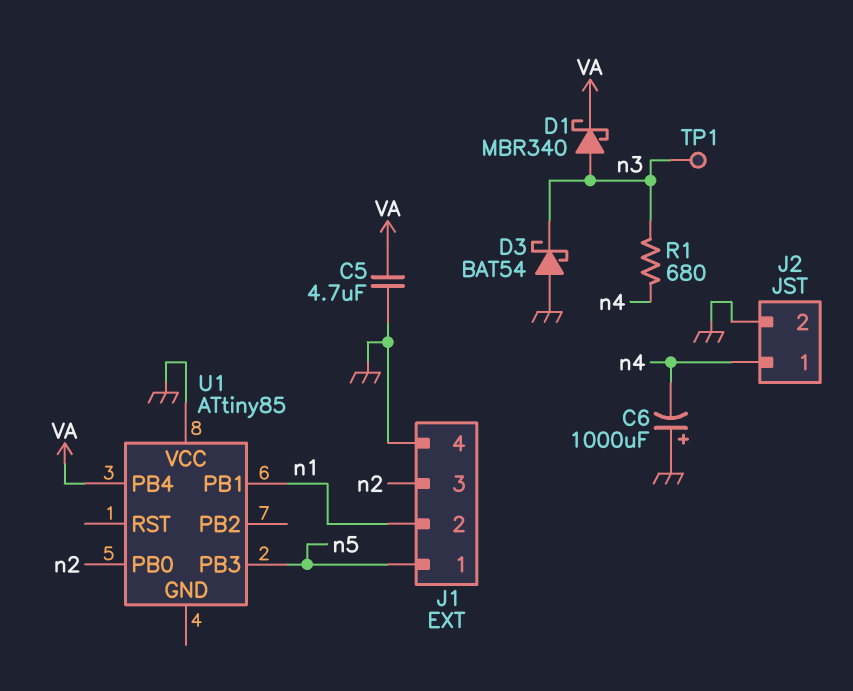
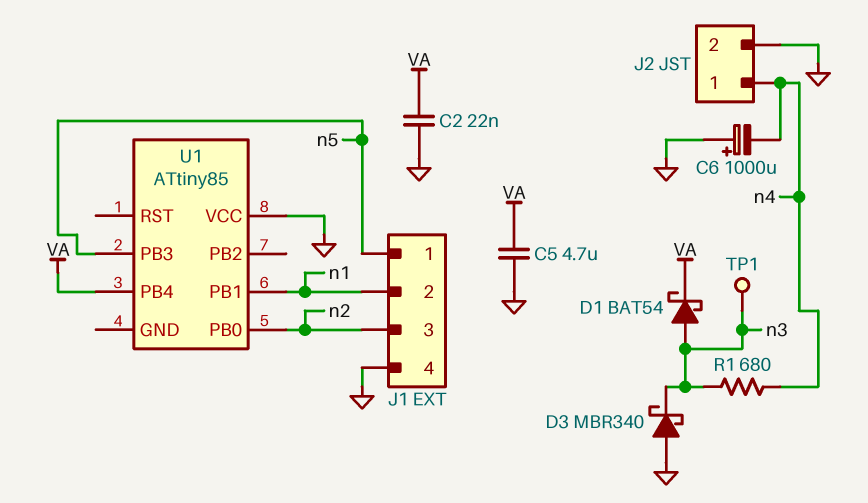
C2: none -> 22nF (GND, VA)
D1: schottky MBR340 (A n3, K VA) -> schottky BAT54 (A n3, K VA)
D3: schottky BAT54 (A GND, K n3) -> schottky MBR340 (A GND, K n3)

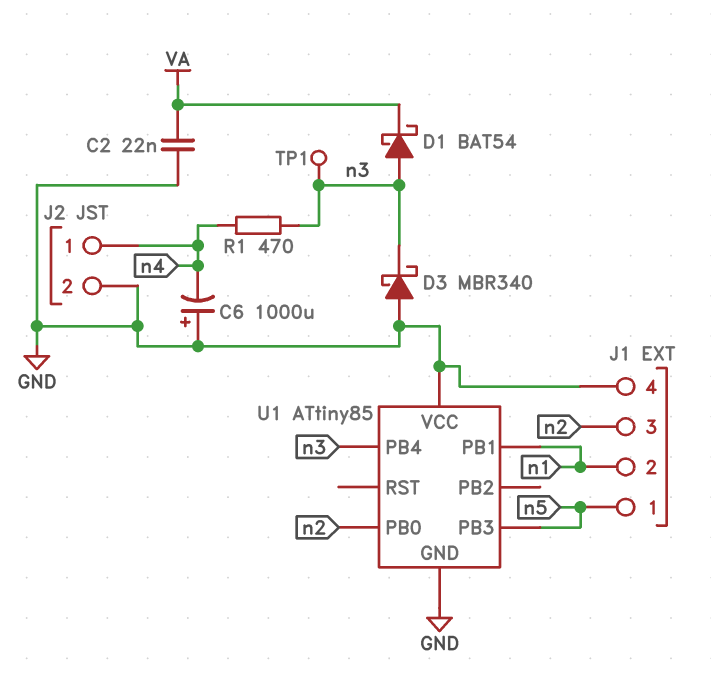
C5: 4.7uF (GND, VA) -> none
R1: 680 (n3, n4) -> 470 (n3, n4)
U1 pin GND: none -> GND
U1 pin PB4: VA -> n3

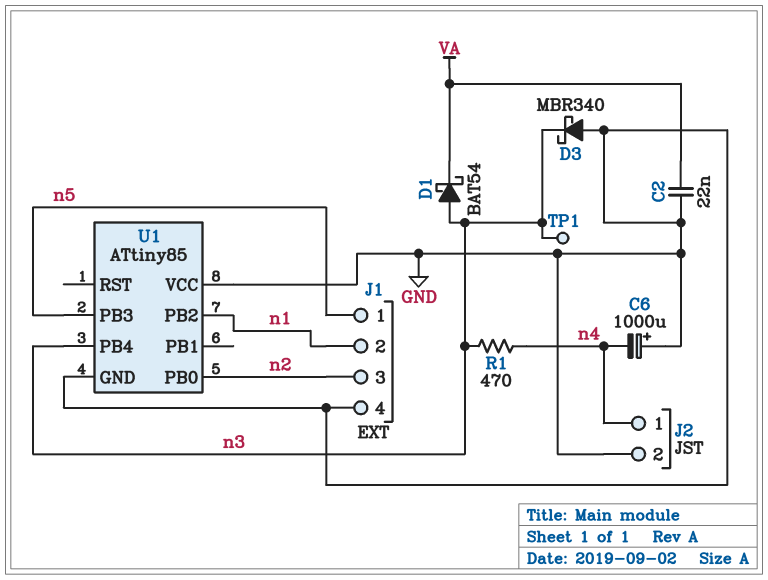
U1 pin PB1: n1 -> none
U1 pin PB2: none -> n1

